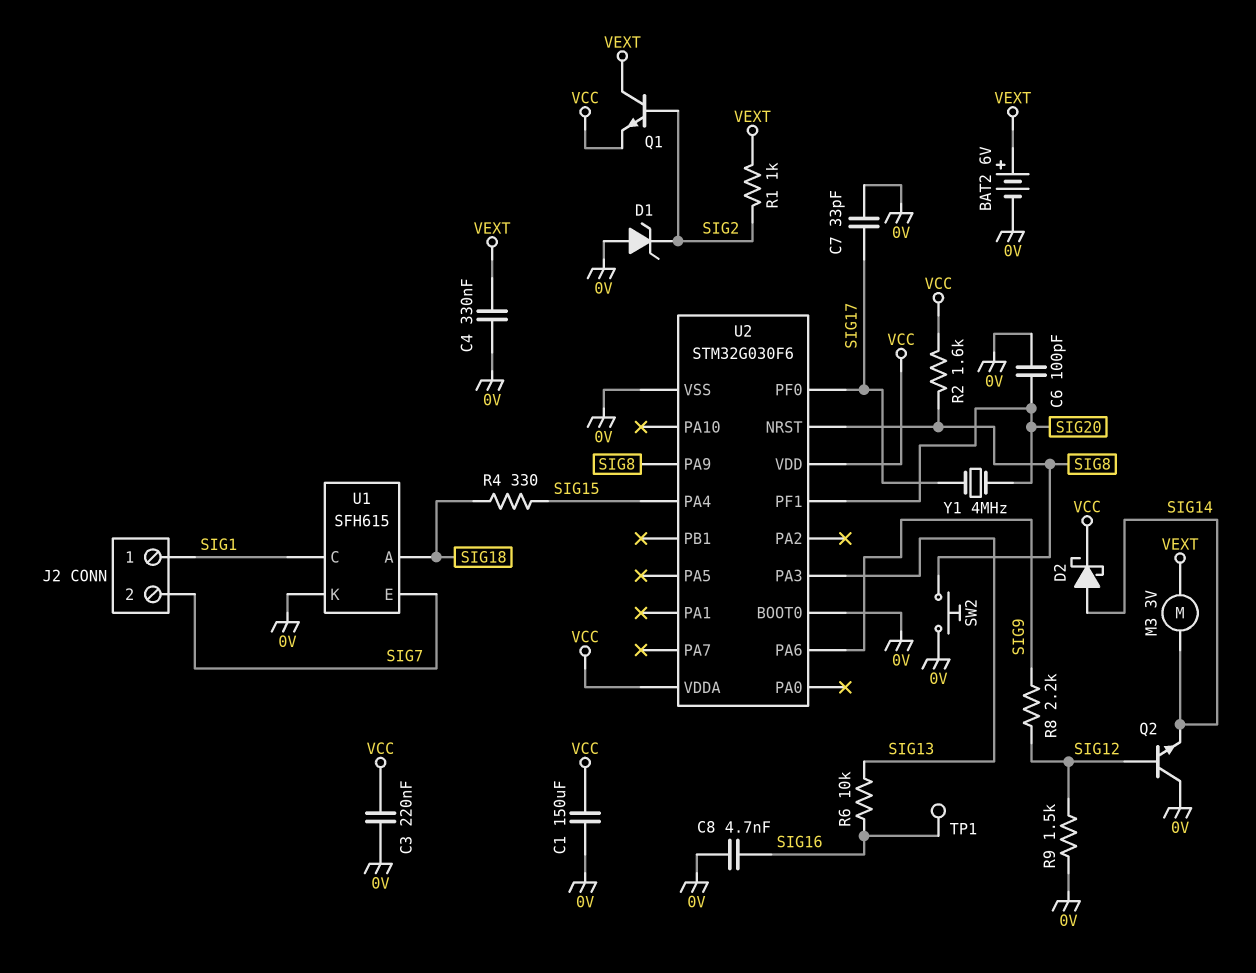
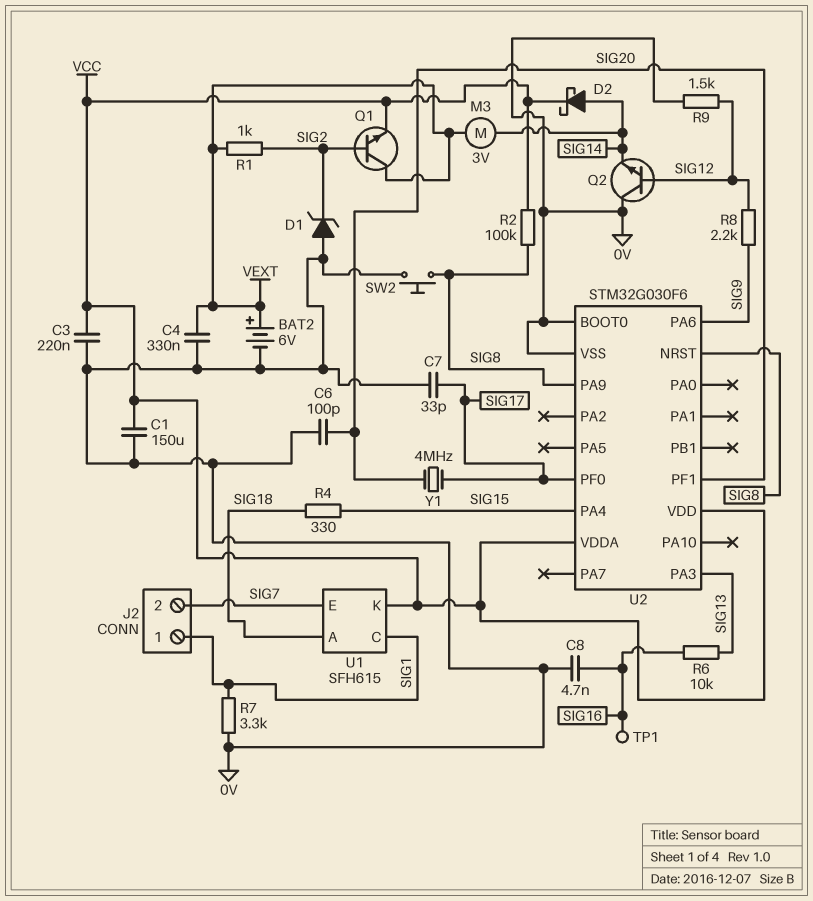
R2: 1.6k (SIG8, VCC) -> 100k (SIG8, VCC)
R7: none -> 3.3k (0V, SIG1)
U1 pin K: 0V -> VCC

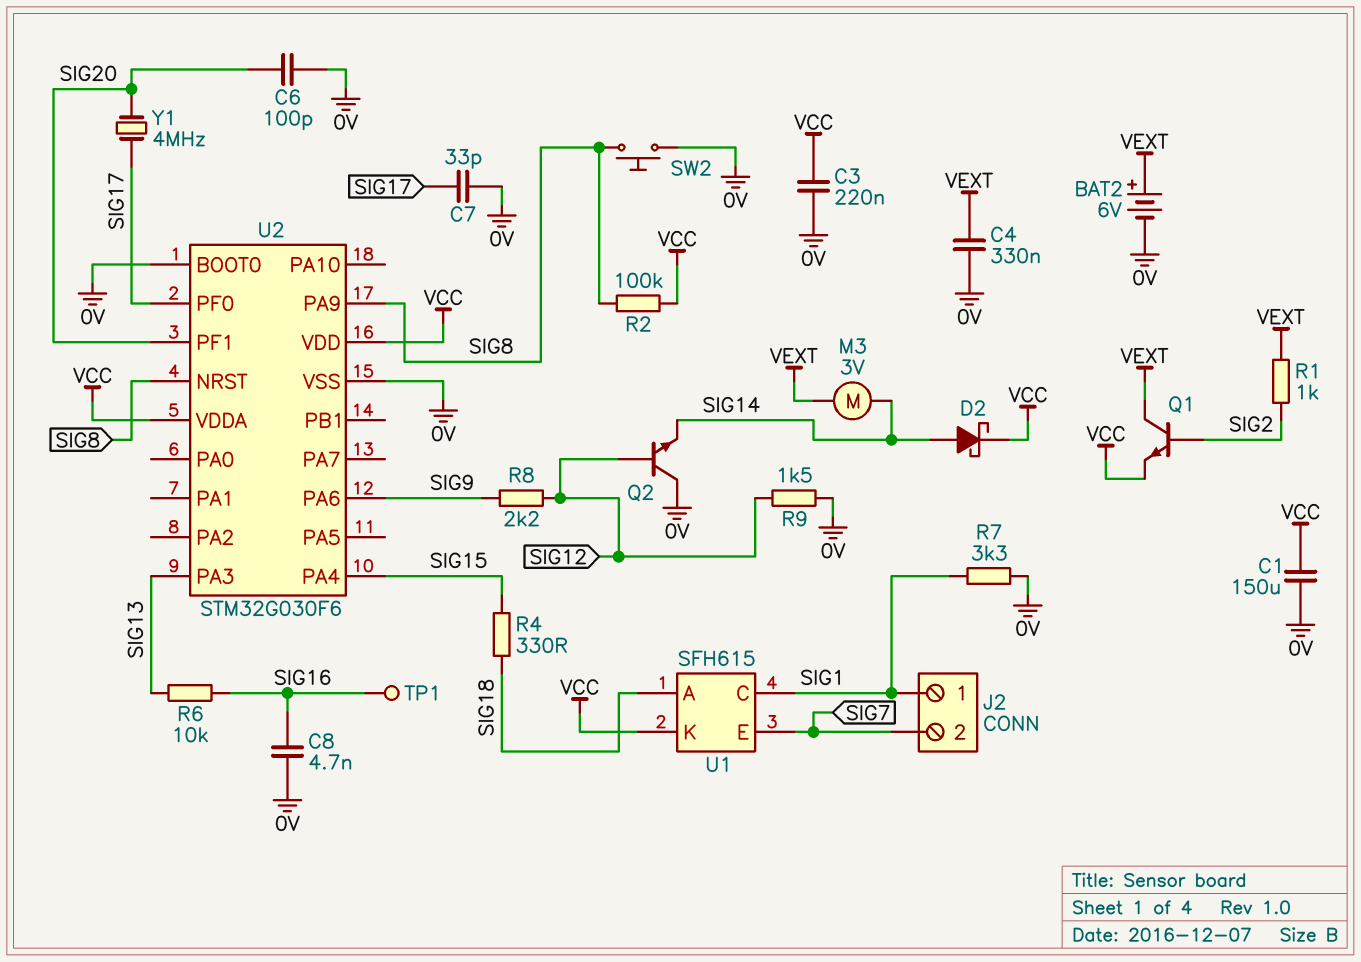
D1: zener (A 0V, K SIG2) -> none

